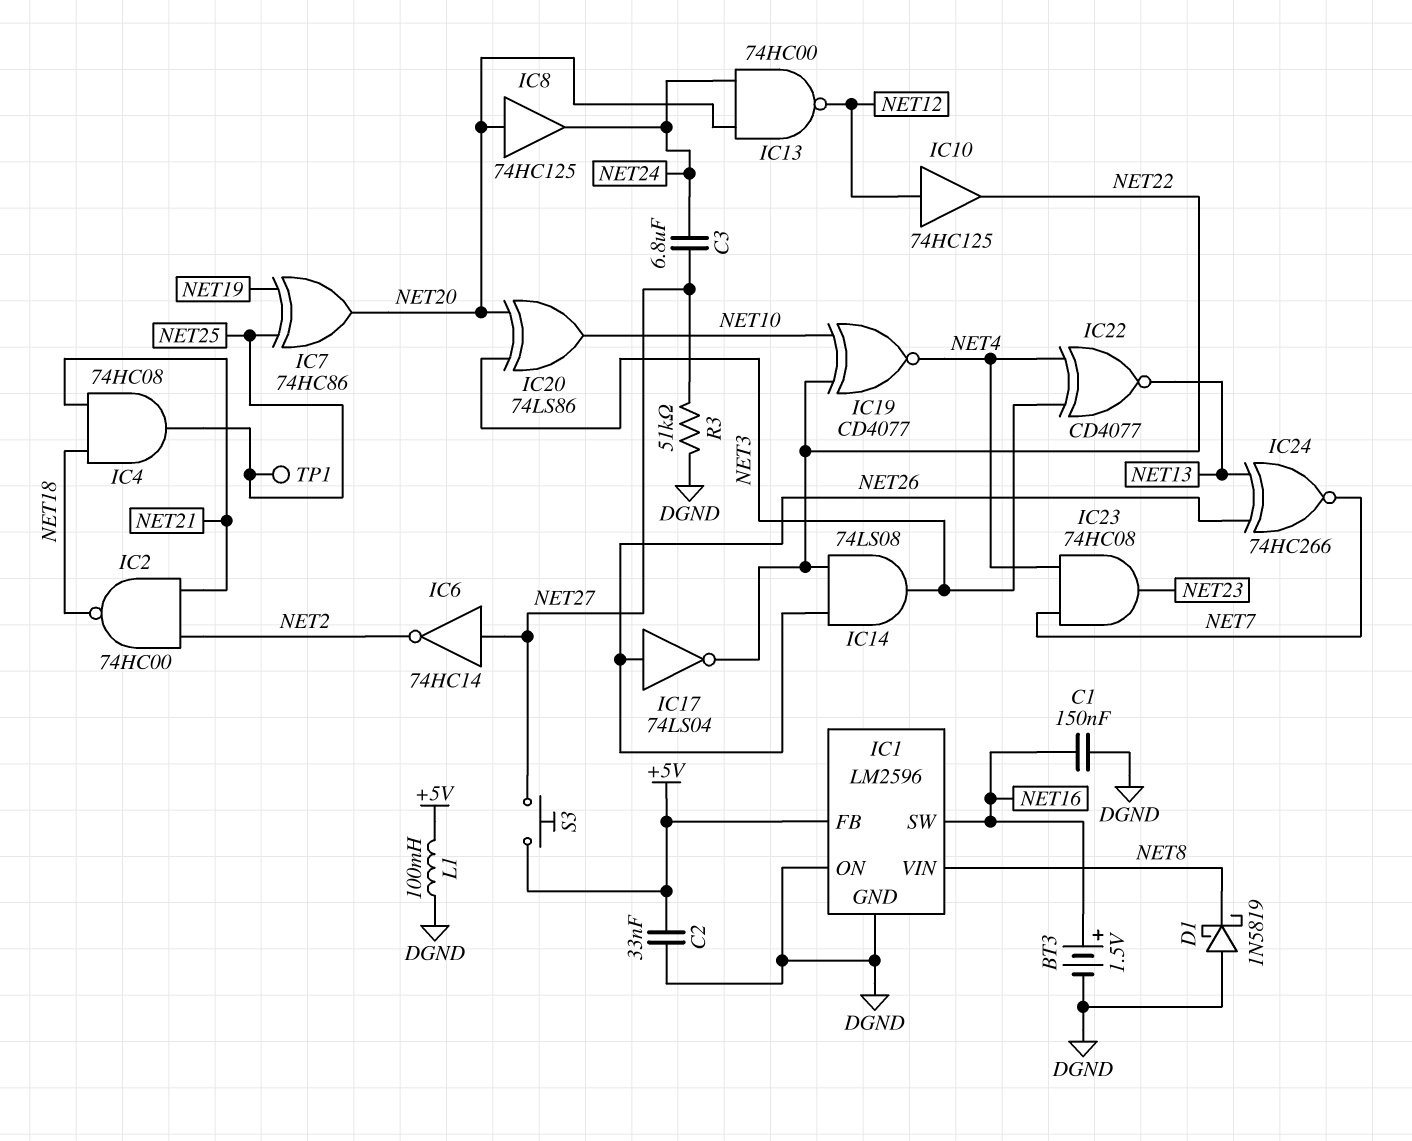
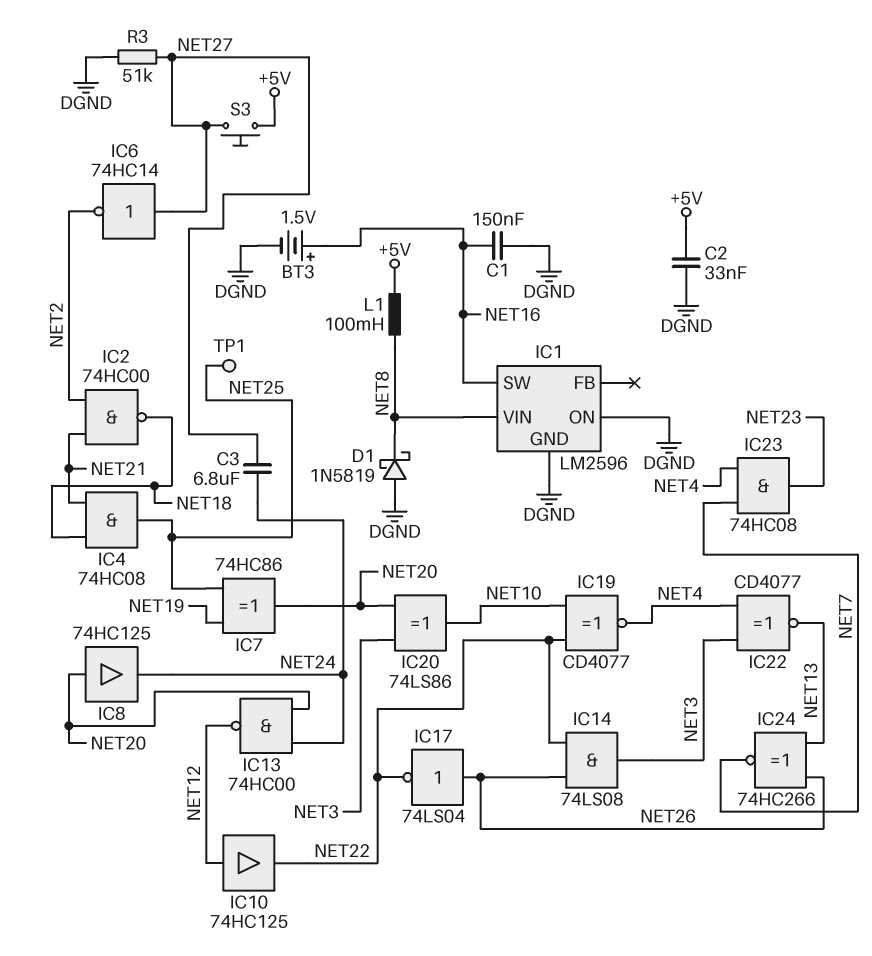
IC1 pin FB: +5V -> none
L1: 100mH (+5V, DGND) -> 100mH (+5V, NET8)

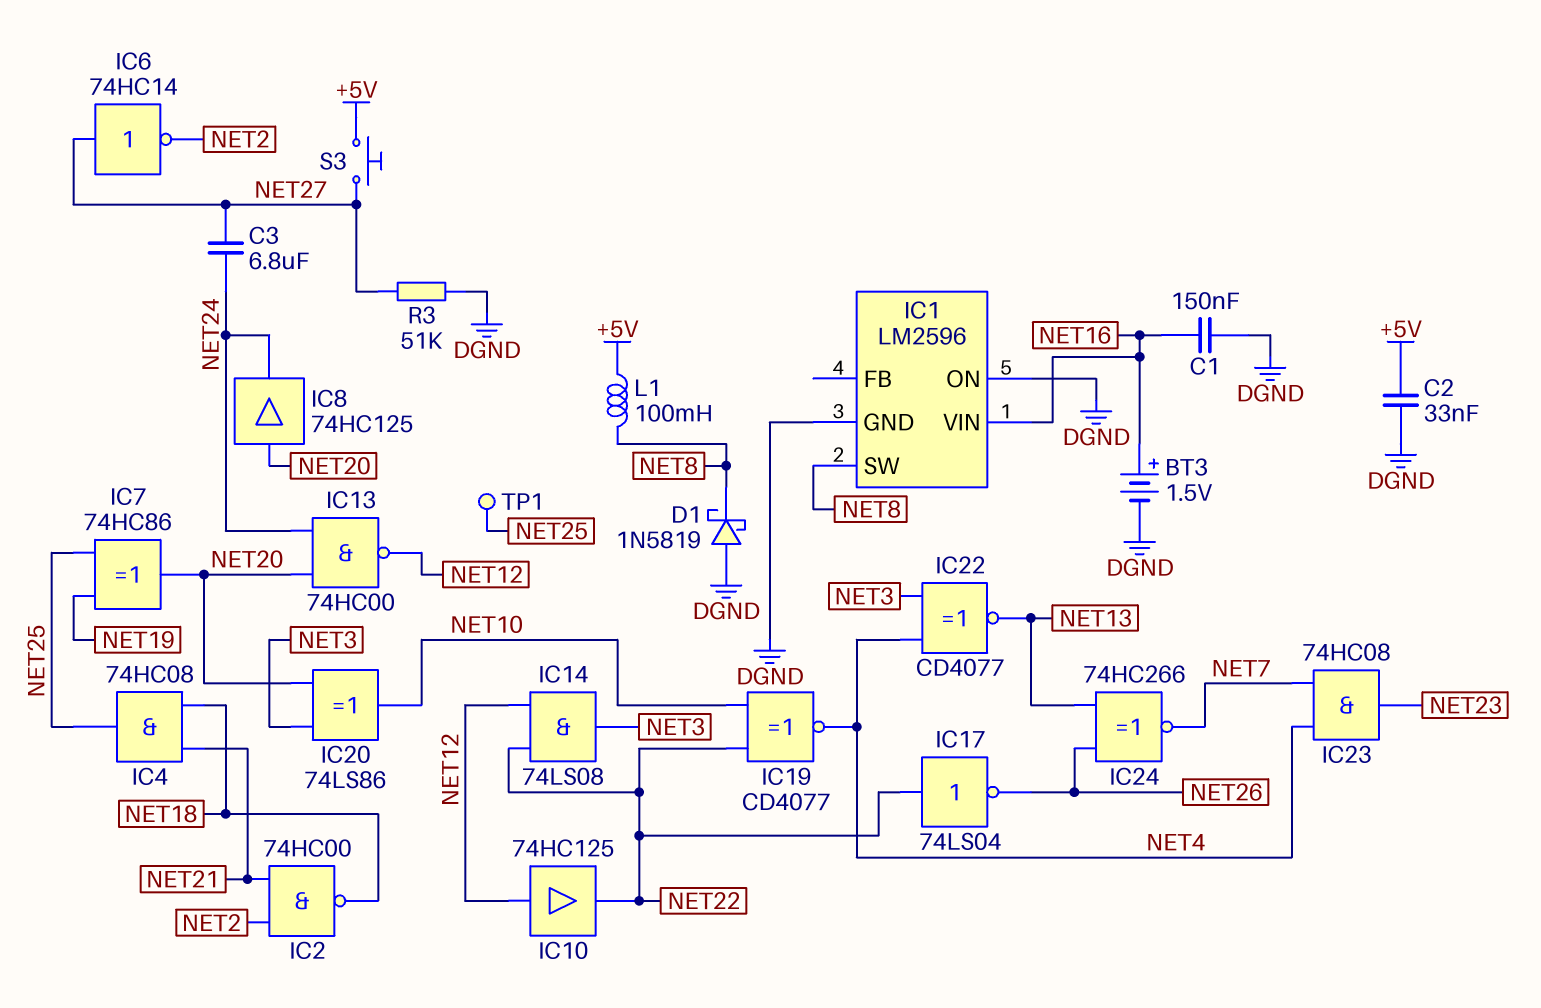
IC1 pin SW: NET16 -> NET8
IC1 pin VIN: NET8 -> NET16
IC14: AND 74LS08 (in NET22, in NET26, out NET3) -> AND 74LS08 (in NET12, in NET22, out NET3)
IC17: NOT 74LS04 (in NET26, out NET22) -> NOT 74LS04 (in NET22, out NET26)

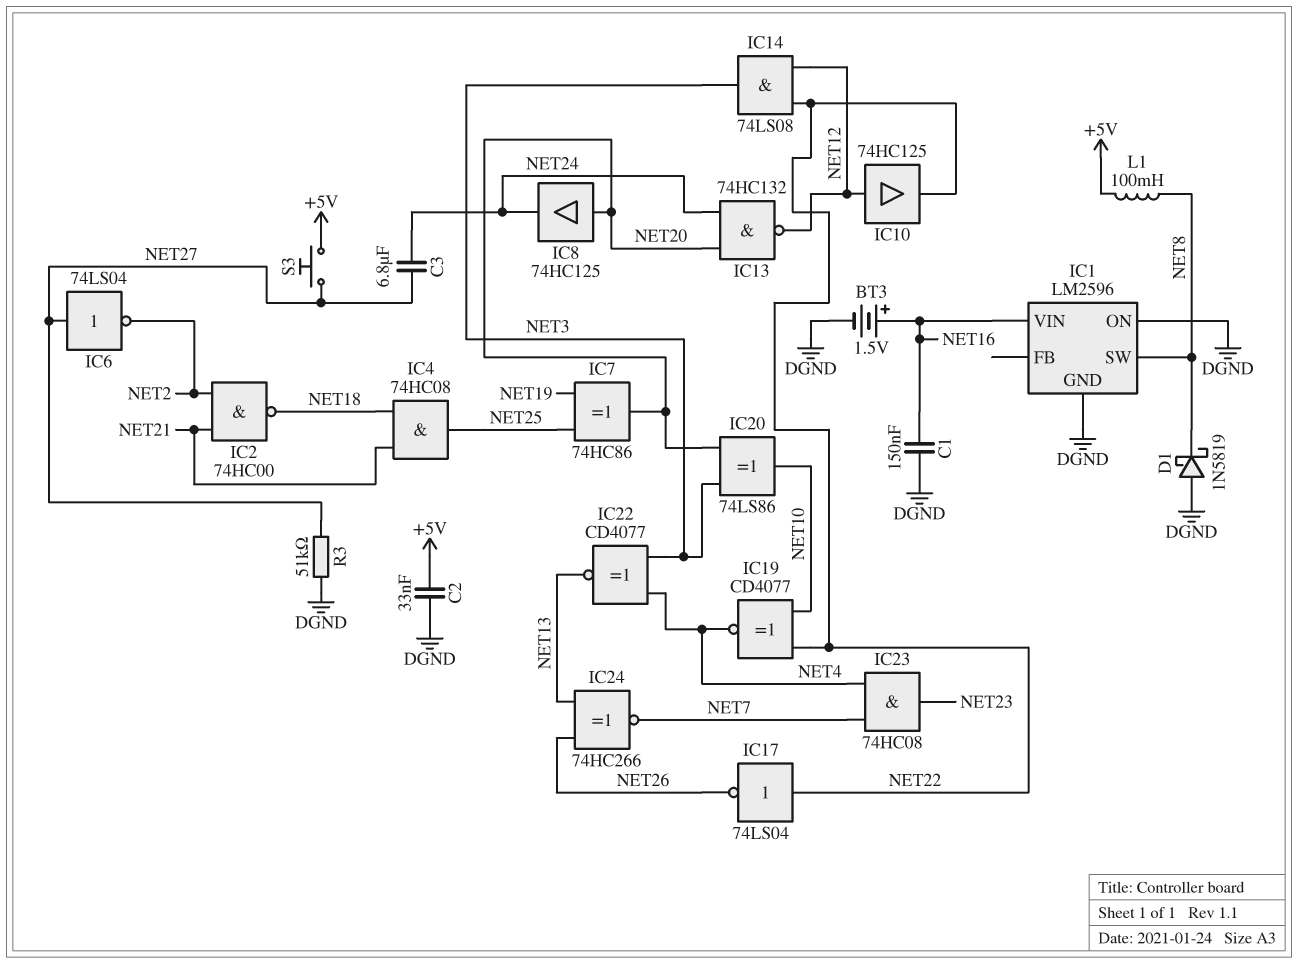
IC6: NOT 74HC14 (in NET27, out NET2) -> NOT 74LS04 (in NET27, out NET2)
IC13: NAND 74HC00 (in NET20, in NET24, out NET12) -> NAND 74HC132 (in NET20, in NET24, out NET12)
TP1: test point (NET25) -> none

